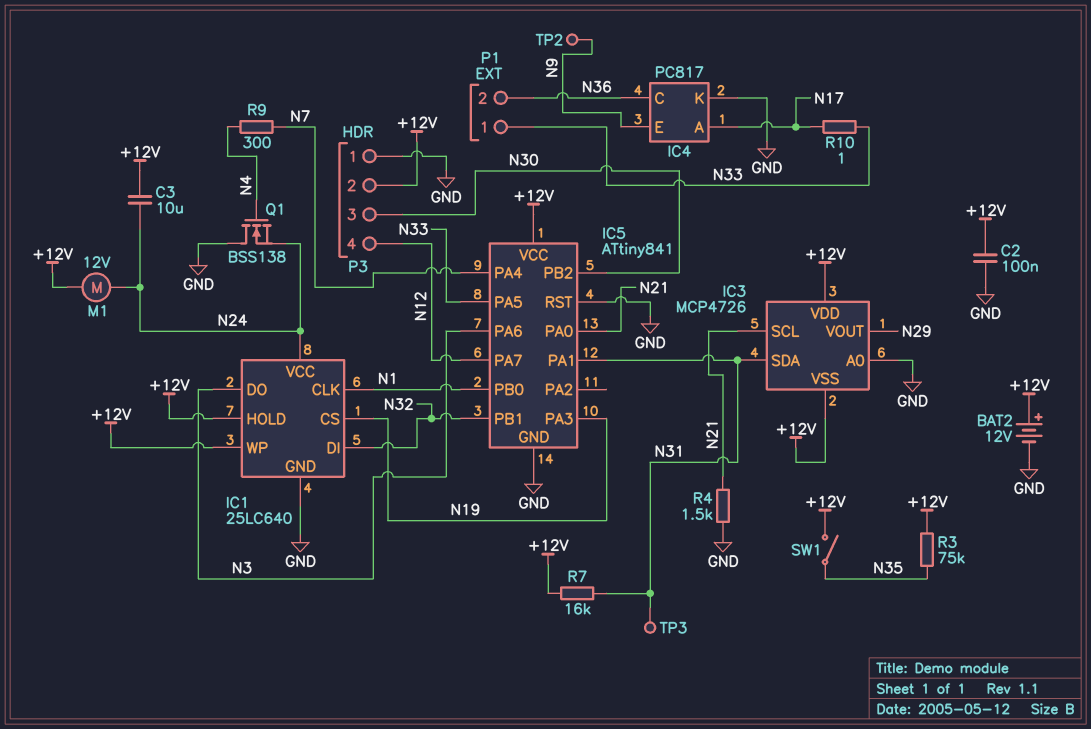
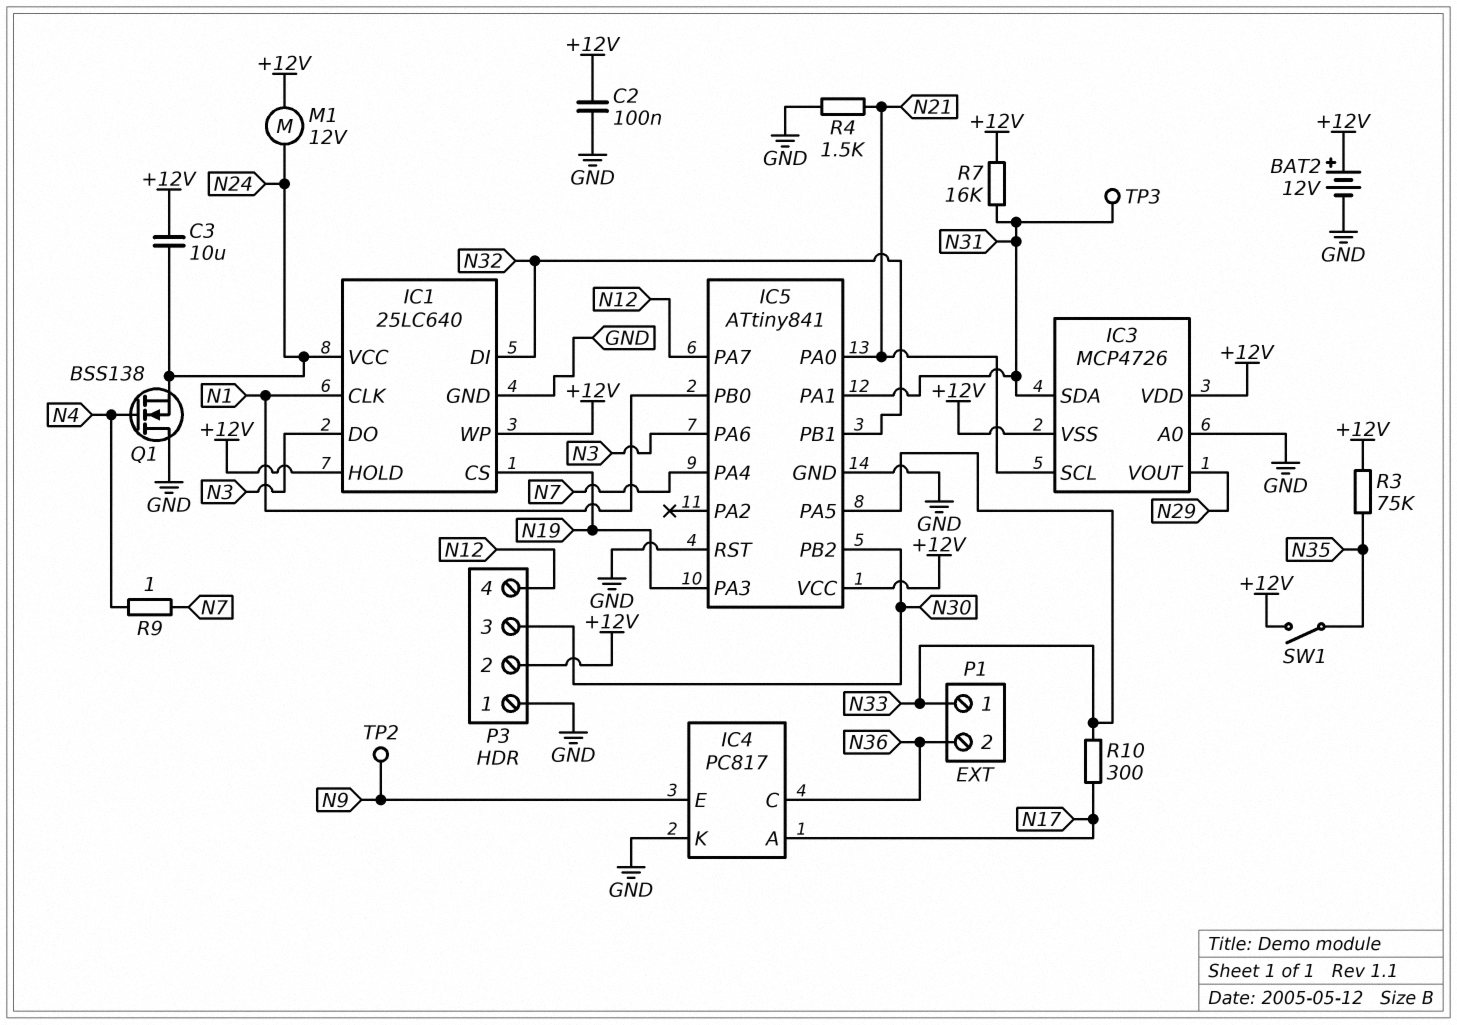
R9: 300 (N4, N7) -> 1 (N4, N7)
R10: 1 (N17, N33) -> 300 (N17, N33)

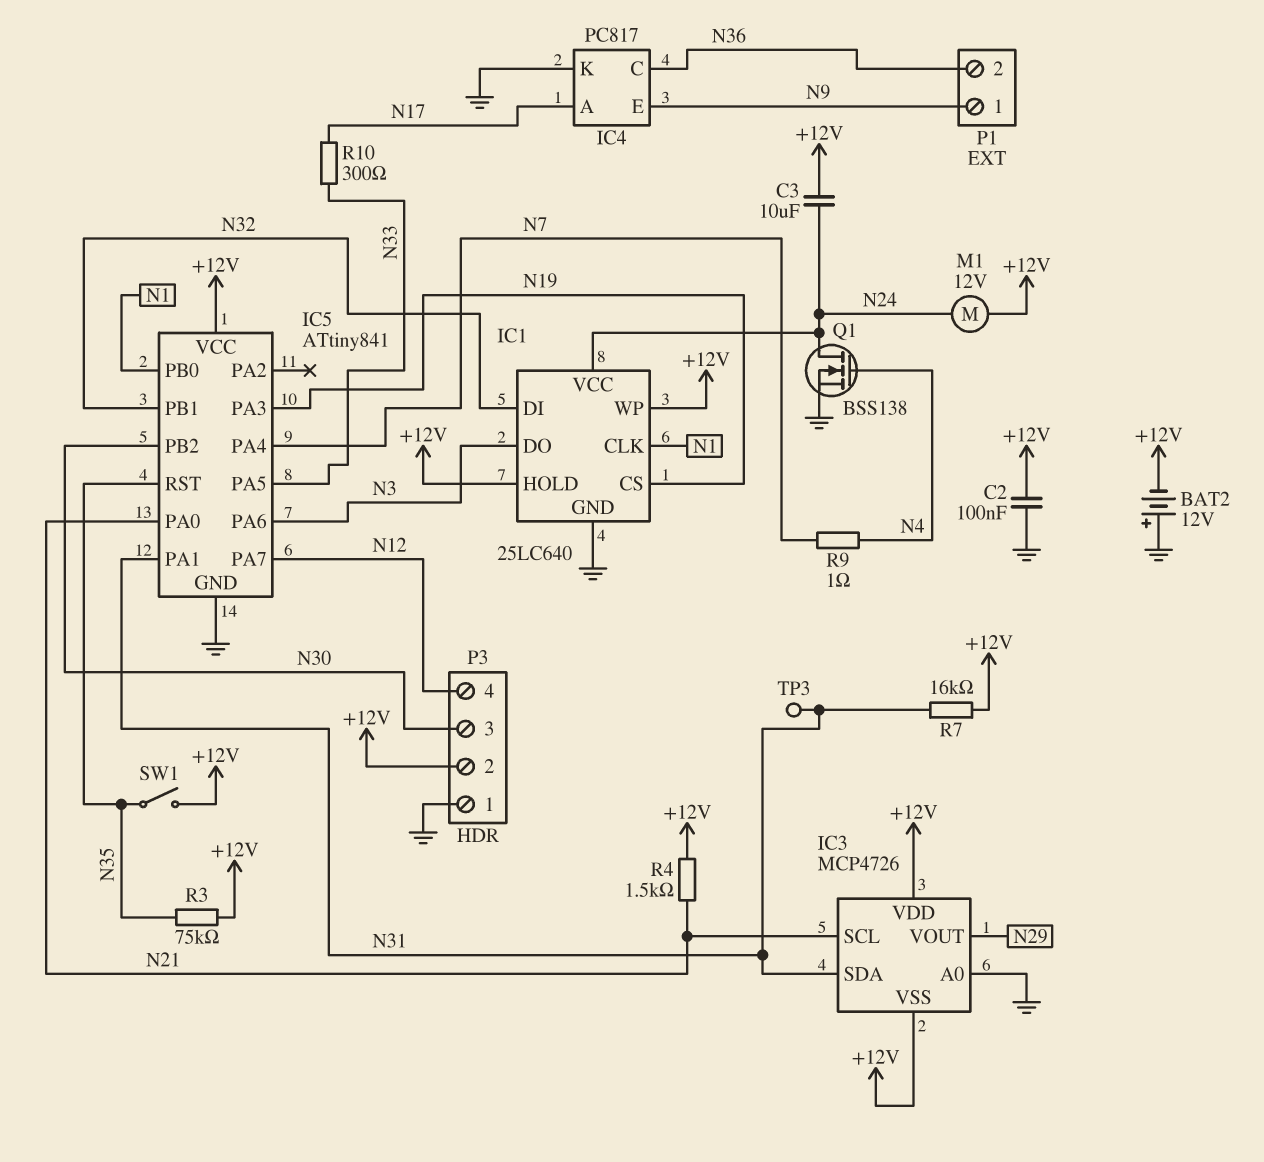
BAT2: 12V (plus +12V, minus GND) -> 12V (plus GND, minus +12V)
IC5 pin RST: GND -> N35
P1 pin 1: N33 -> N9
Q1: NMOS BSS138 (G N4, D GND, S N24) -> NMOS BSS138 (G N4, D N24, S GND)
R4: 1.5k (GND, N21) -> 1.5k (+12V, N21)
TP2: test point (N9) -> none

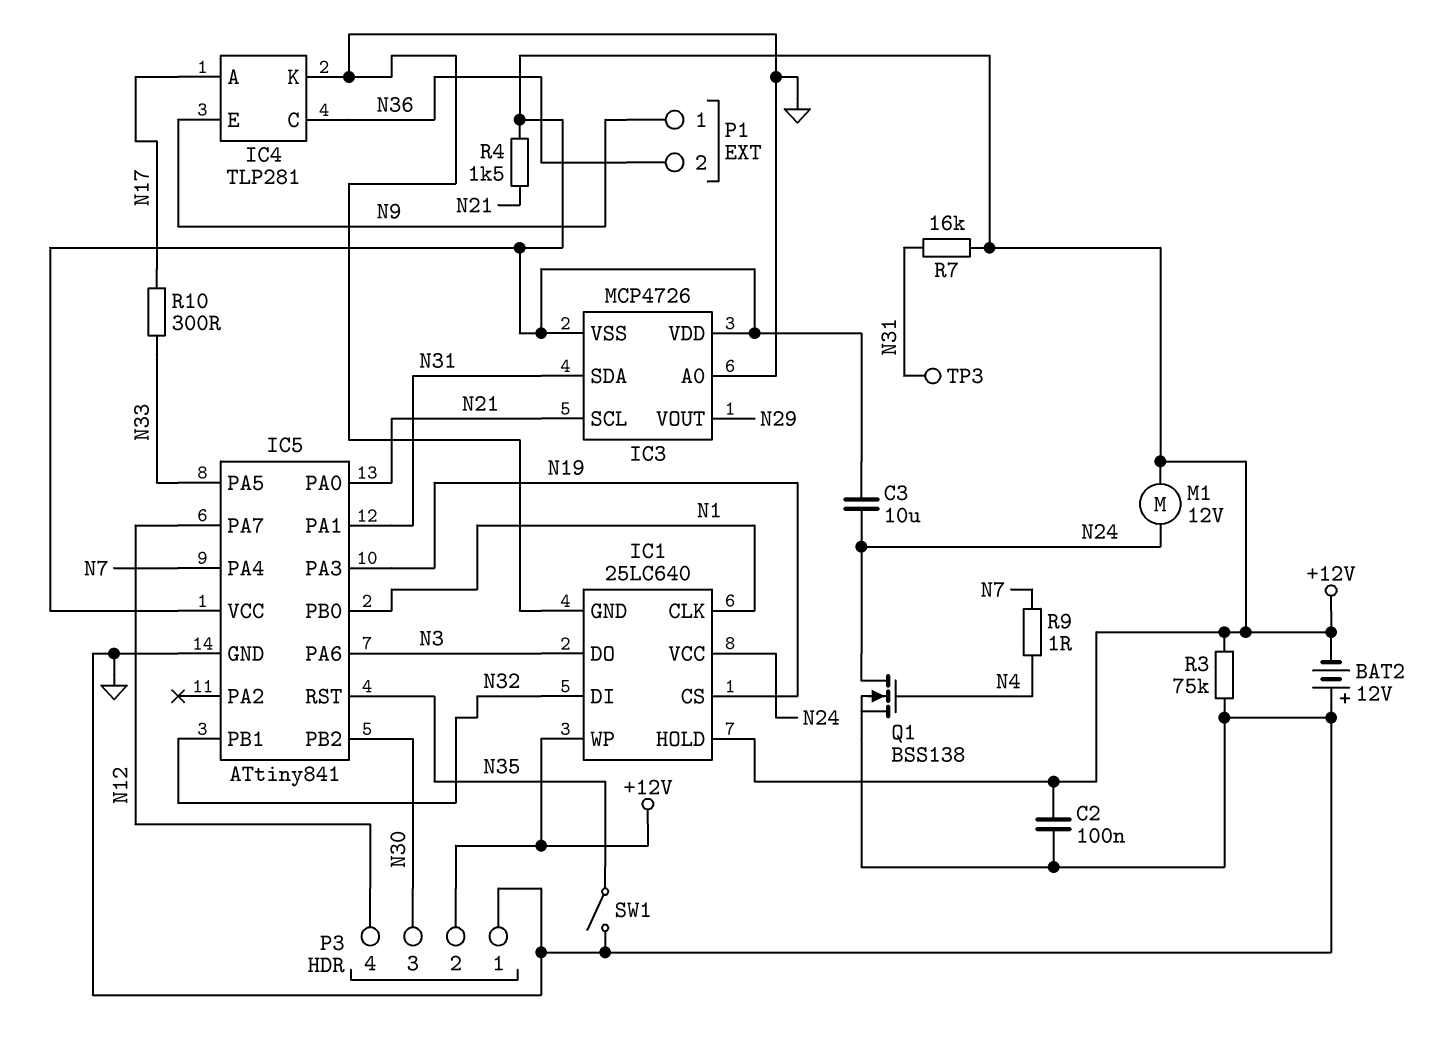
IC4: PC817 -> TLP281
R3: 75k (+12V, N35) -> 75k (+12V, GND)
SW1: switch (+12V, N35) -> switch (GND, N35)

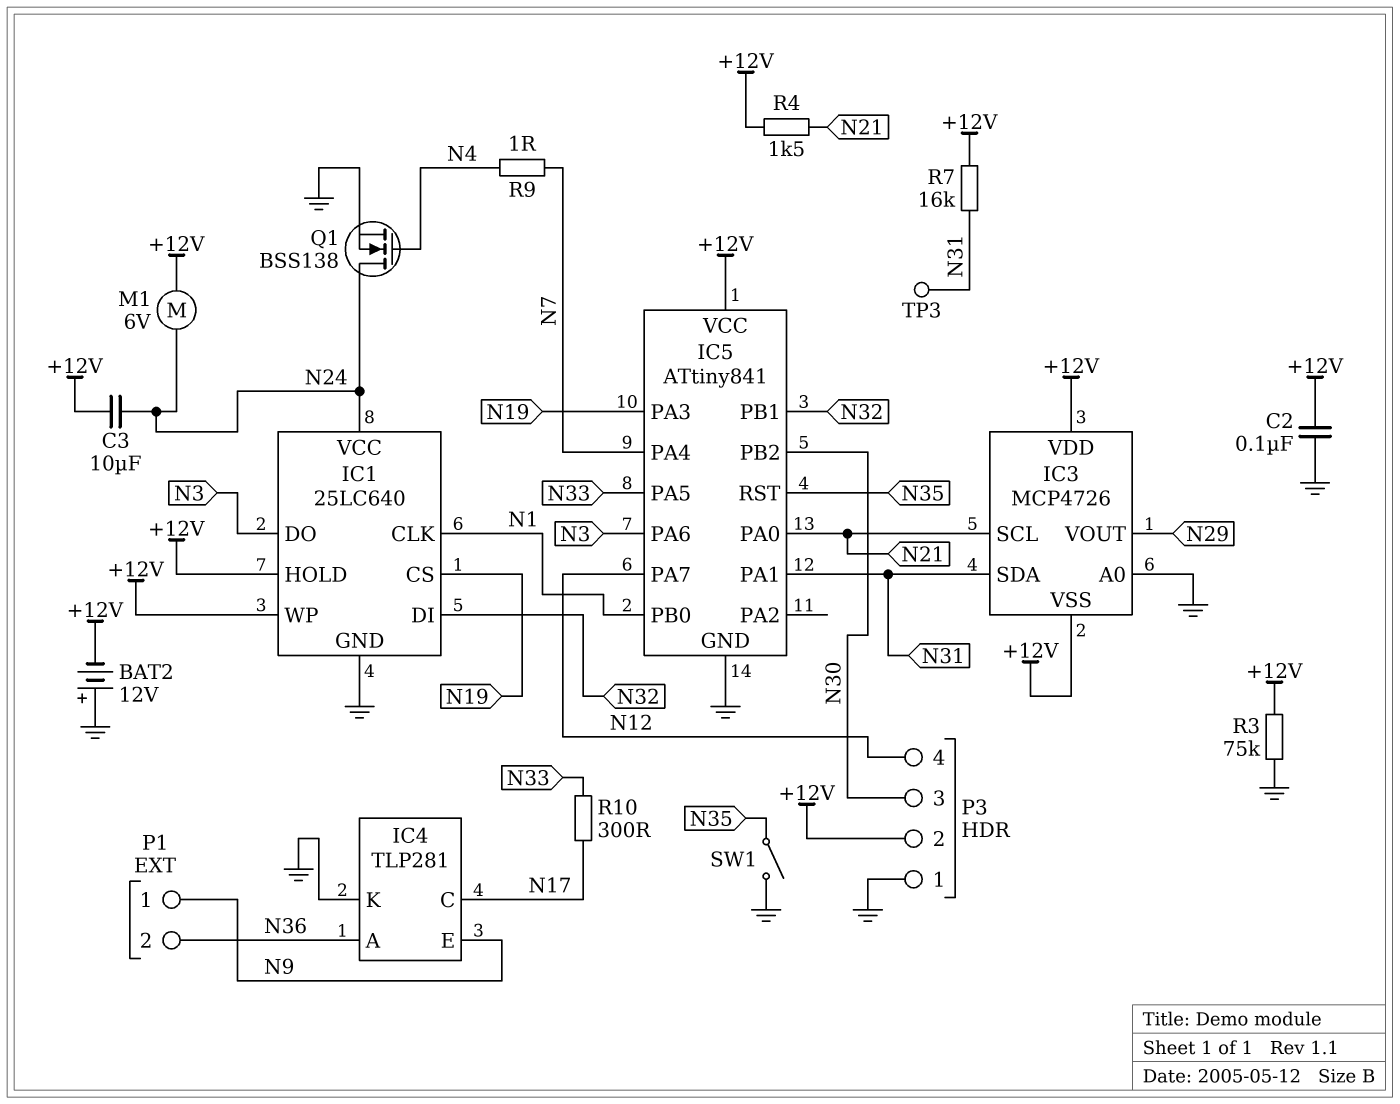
IC4 pin A: N17 -> N36
IC4 pin C: N36 -> N17
M1: motor 12V (+12V, N24) -> motor 6V (+12V, N24)

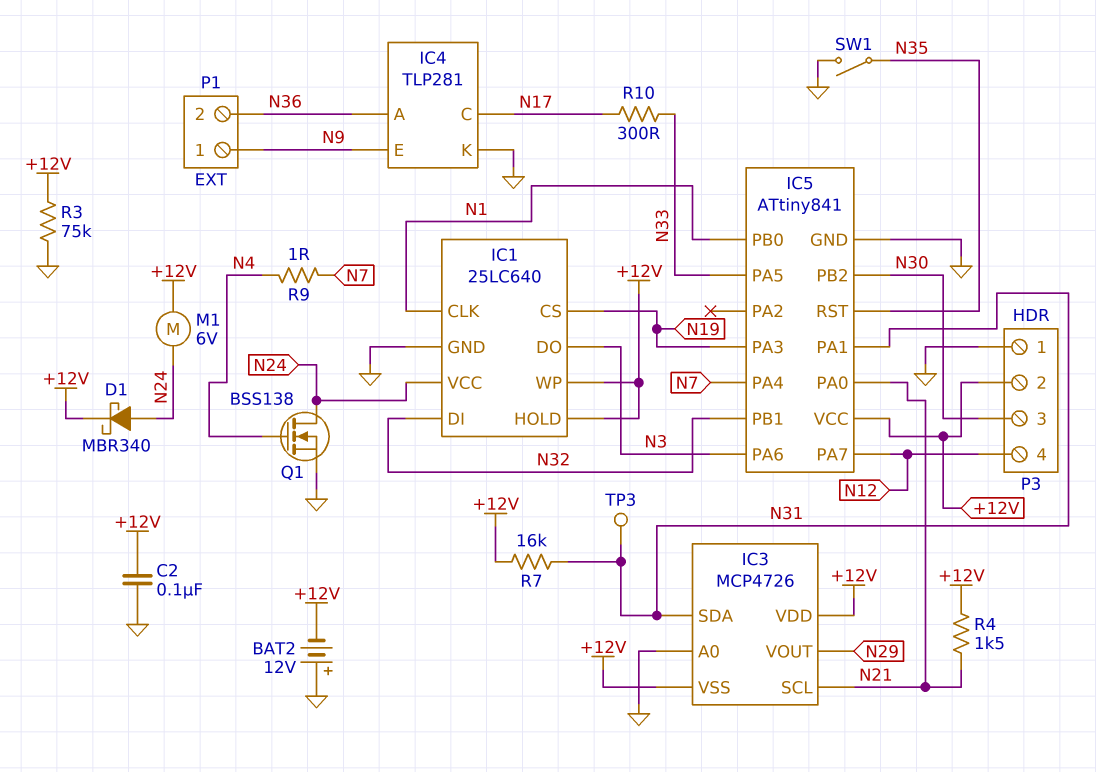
C3: 10uF (+12V, N24) -> none
D1: none -> schottky MBR340 (A N24, K +12V)

